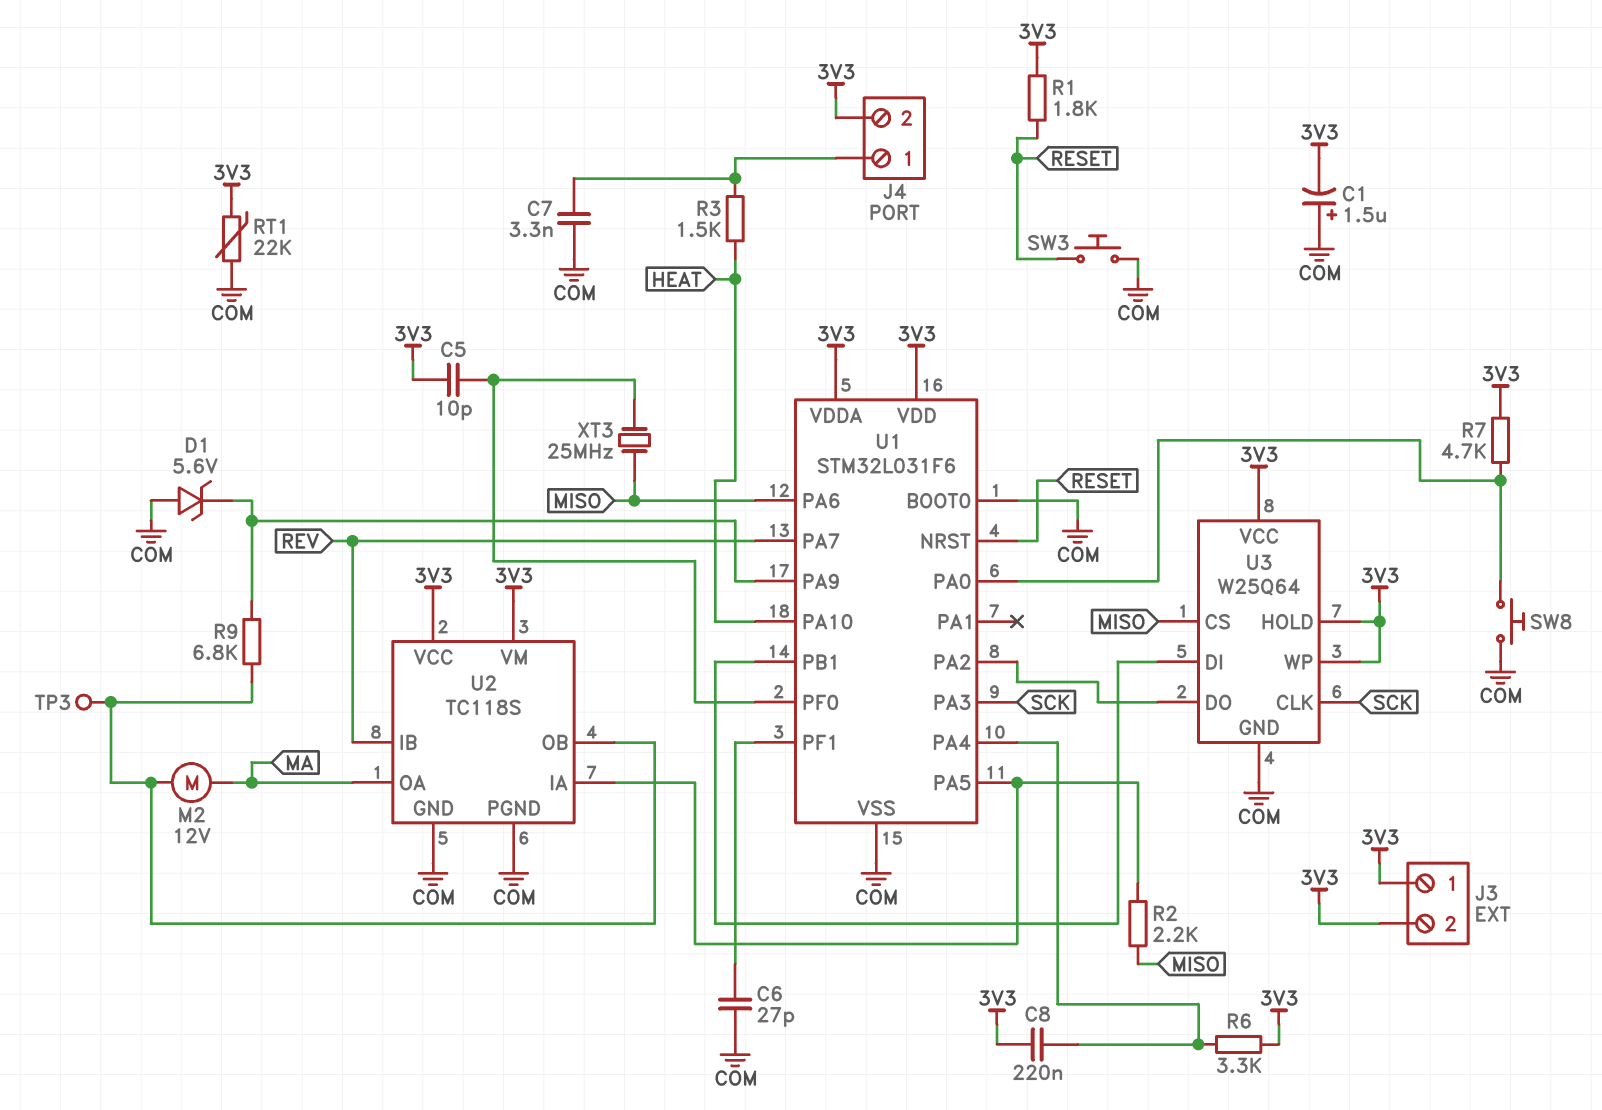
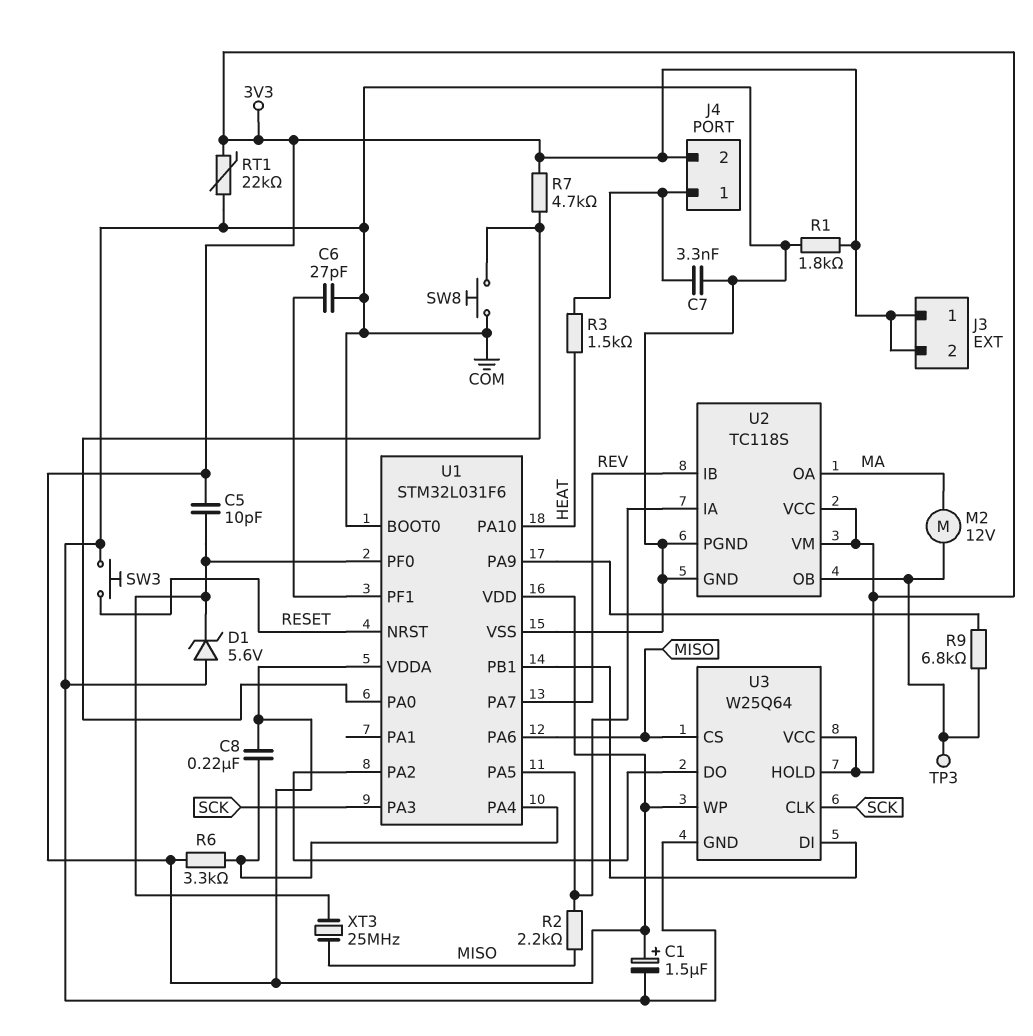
C1: 1.5uF (plus COM, minus 3V3) -> 1.5uF (plus 3V3, minus COM)
D1: zener 5.6V (A COM, K U1/PA9) -> zener 5.6V (A COM, K U1/PF0)
R1: 1.8k (3V3, RESET) -> 1.8k (3V3, COM)

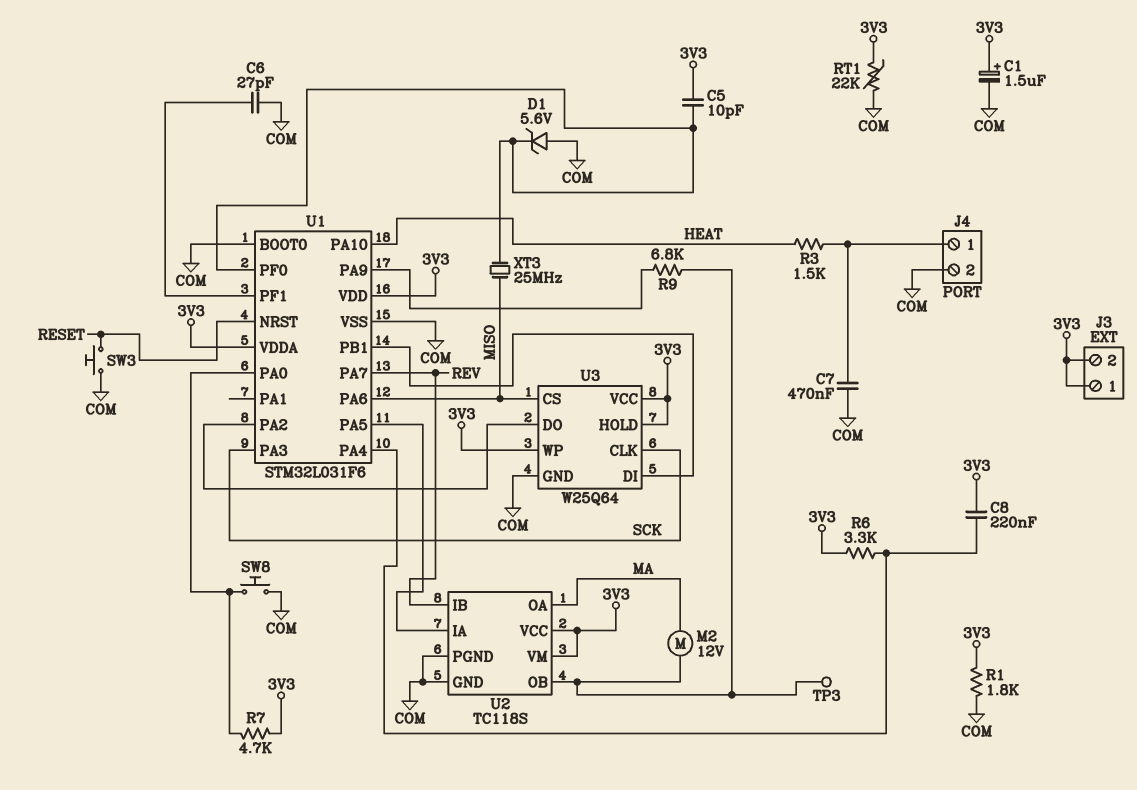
C7: 3.3nF (COM, J4/1) -> 470nF (COM, J4/1)
J4 pin 2: 3V3 -> COM
R2: 2.2k (MISO, U1/PA5) -> none

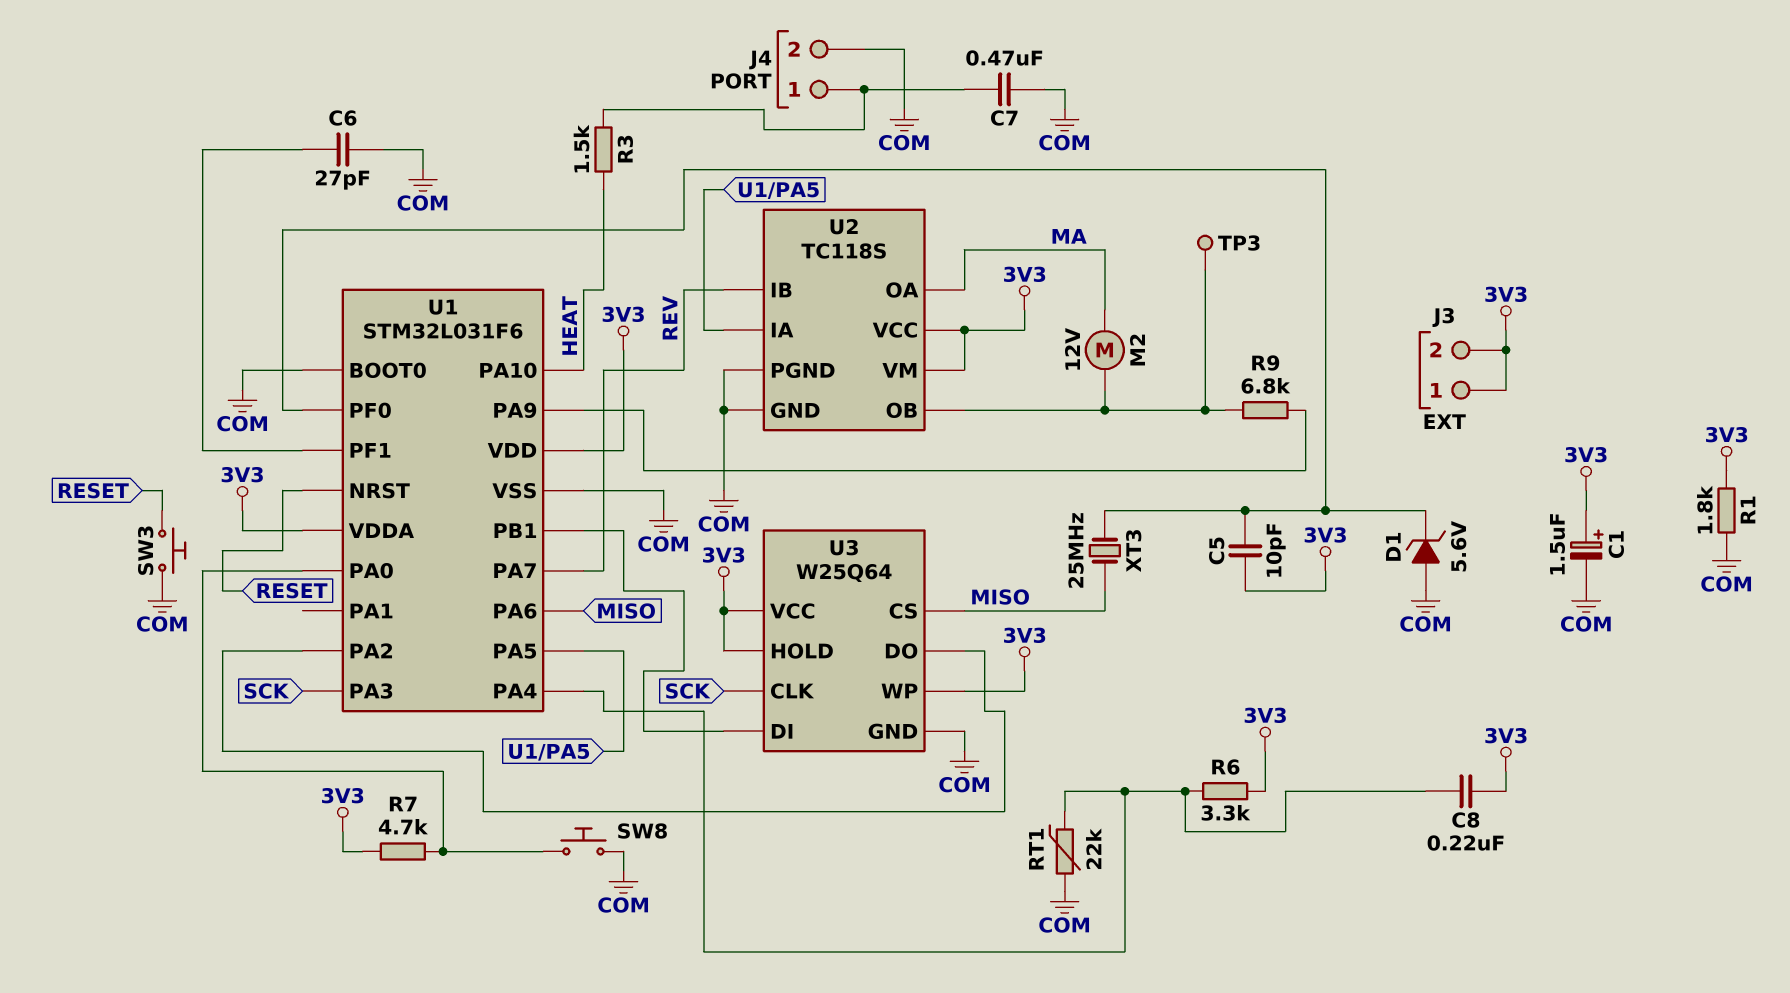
RT1: 22k (3V3, COM) -> 22k (COM, U1/PA4)

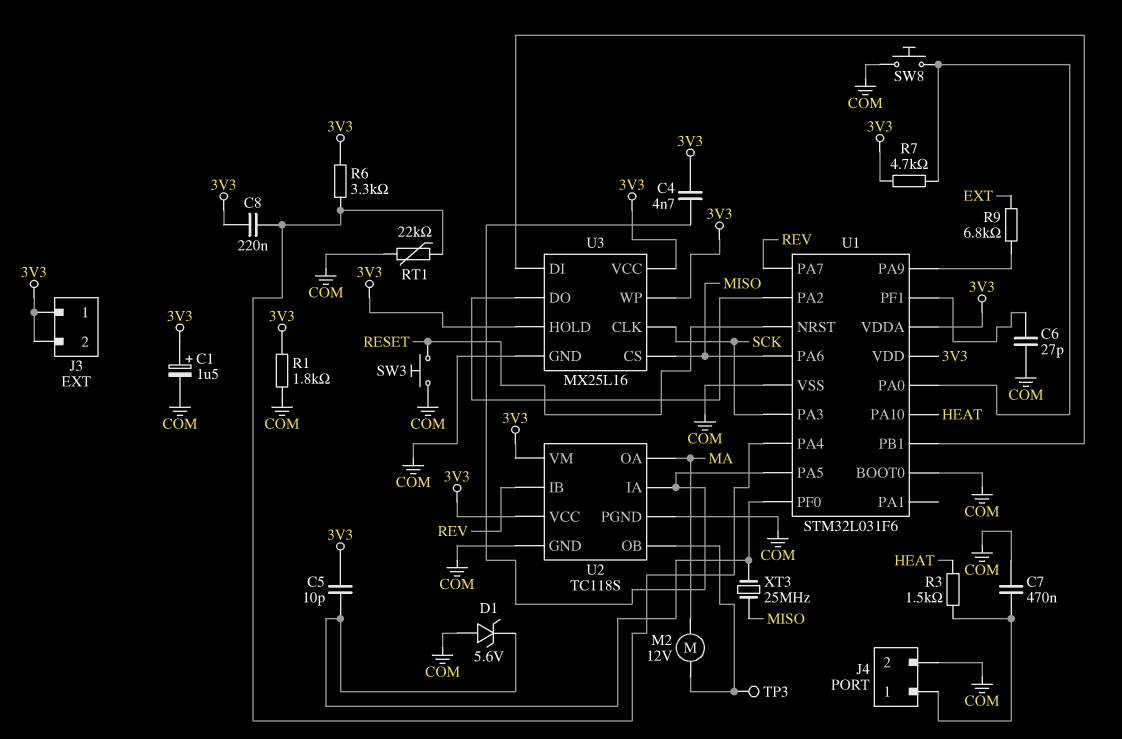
C4: none -> 4.7nF (3V3, U1/PA5)
R9: 6.8k (U1/PA9, U2/OB) -> 6.8k (EXT, U1/PA9)
U3: W25Q64 -> MX25L16

